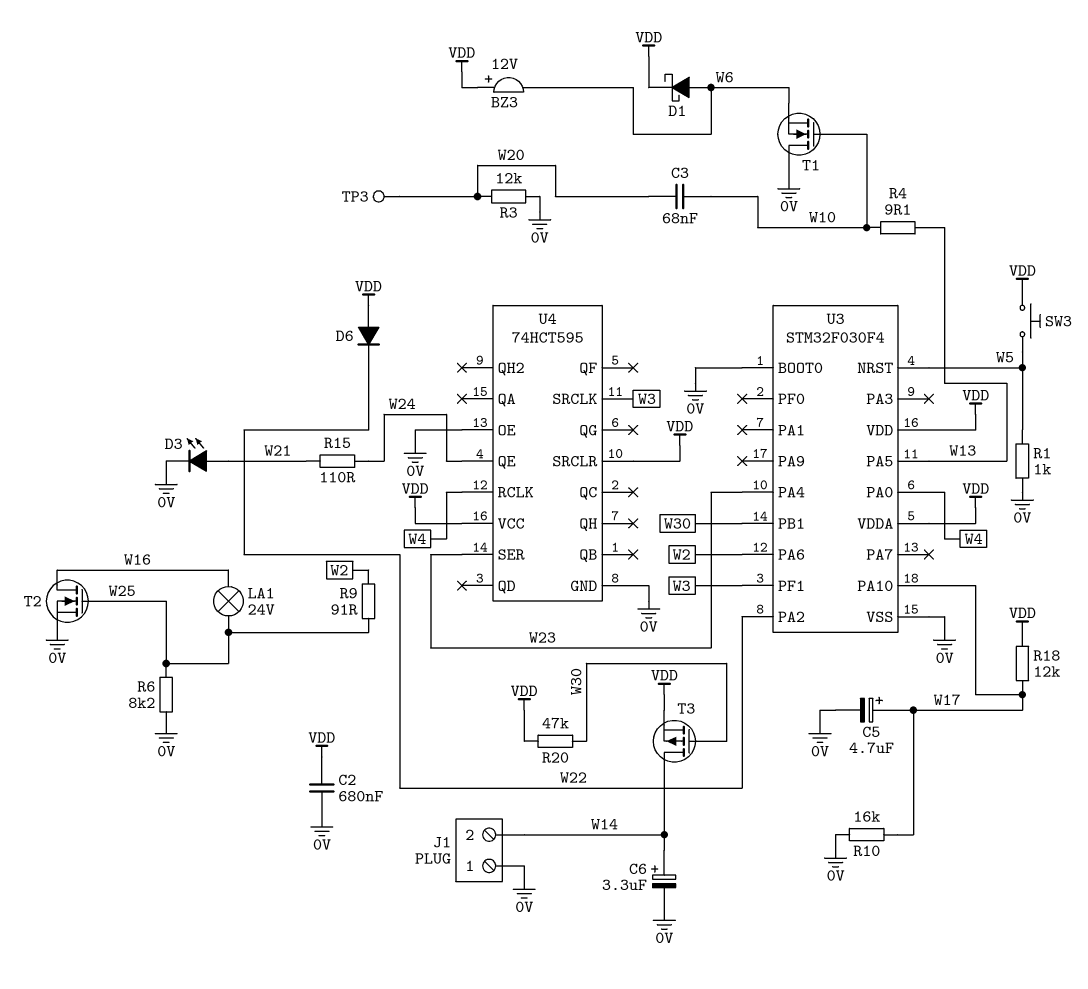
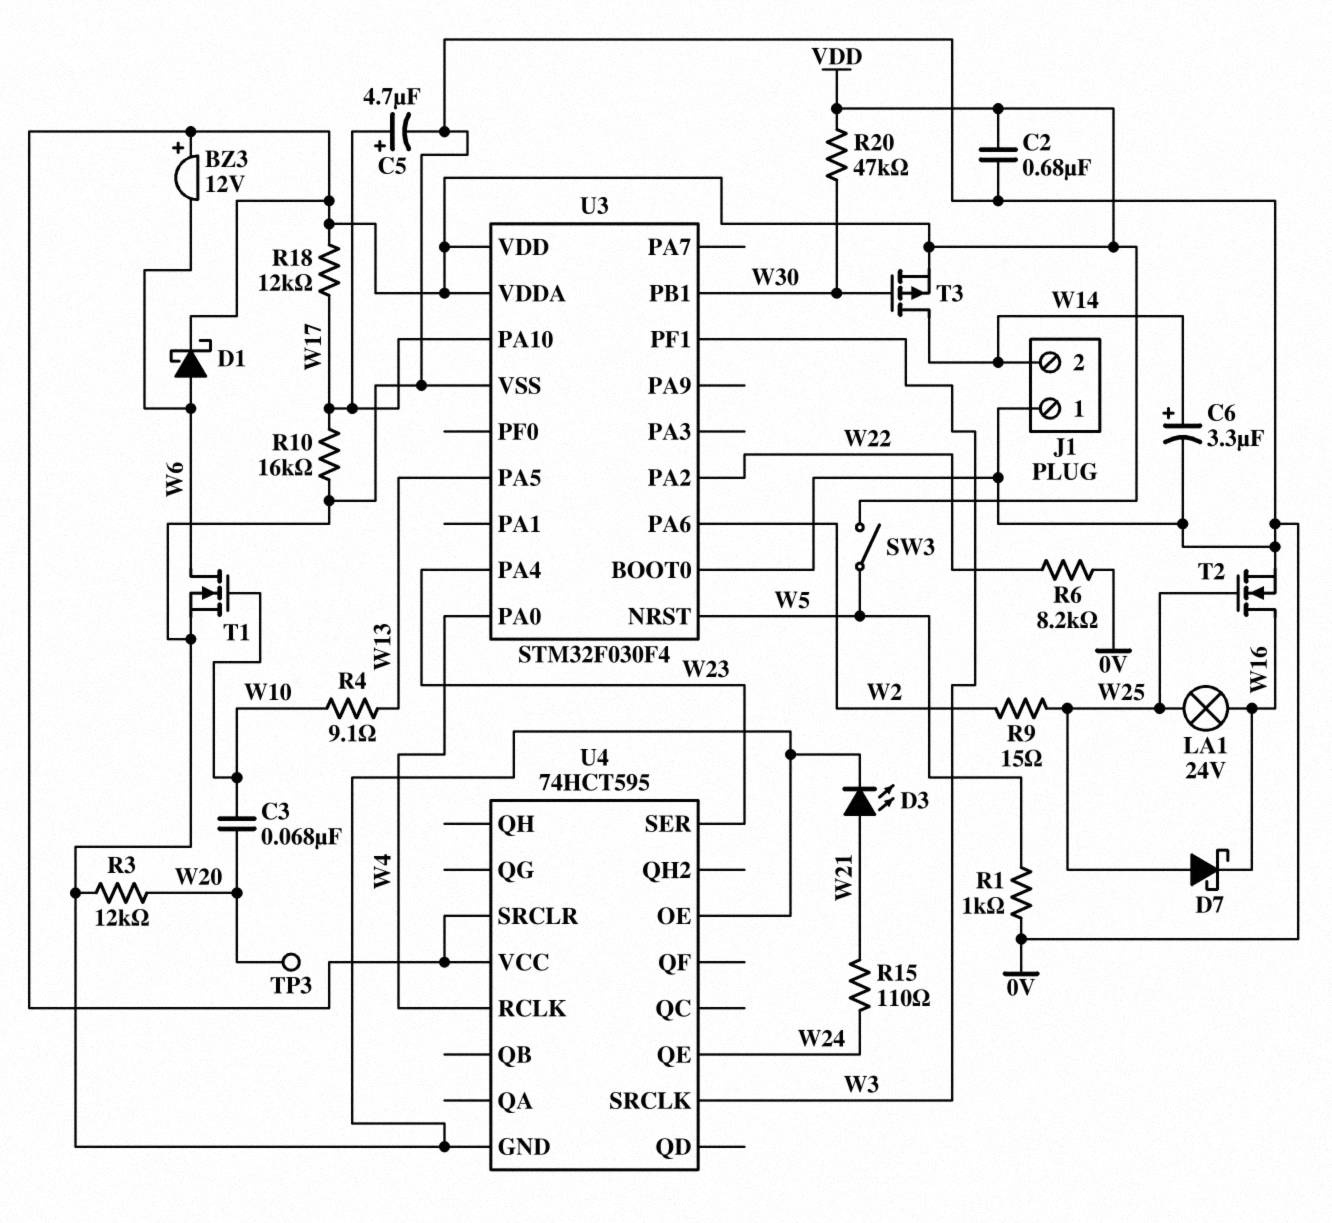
D6: diode (A VDD, K W22) -> none
D7: none -> schottky (A W25, K W16)
R6: 8.2k (0V, W25) -> 8.2k (0V, W22)
R9: 91 (W2, W25) -> 15 (W2, W25)
SW3: button (VDD, W5) -> switch (VDD, W5)
T1: NMOS (G W10, D 0V, S W6) -> NMOS (G W10, D W6, S 0V)

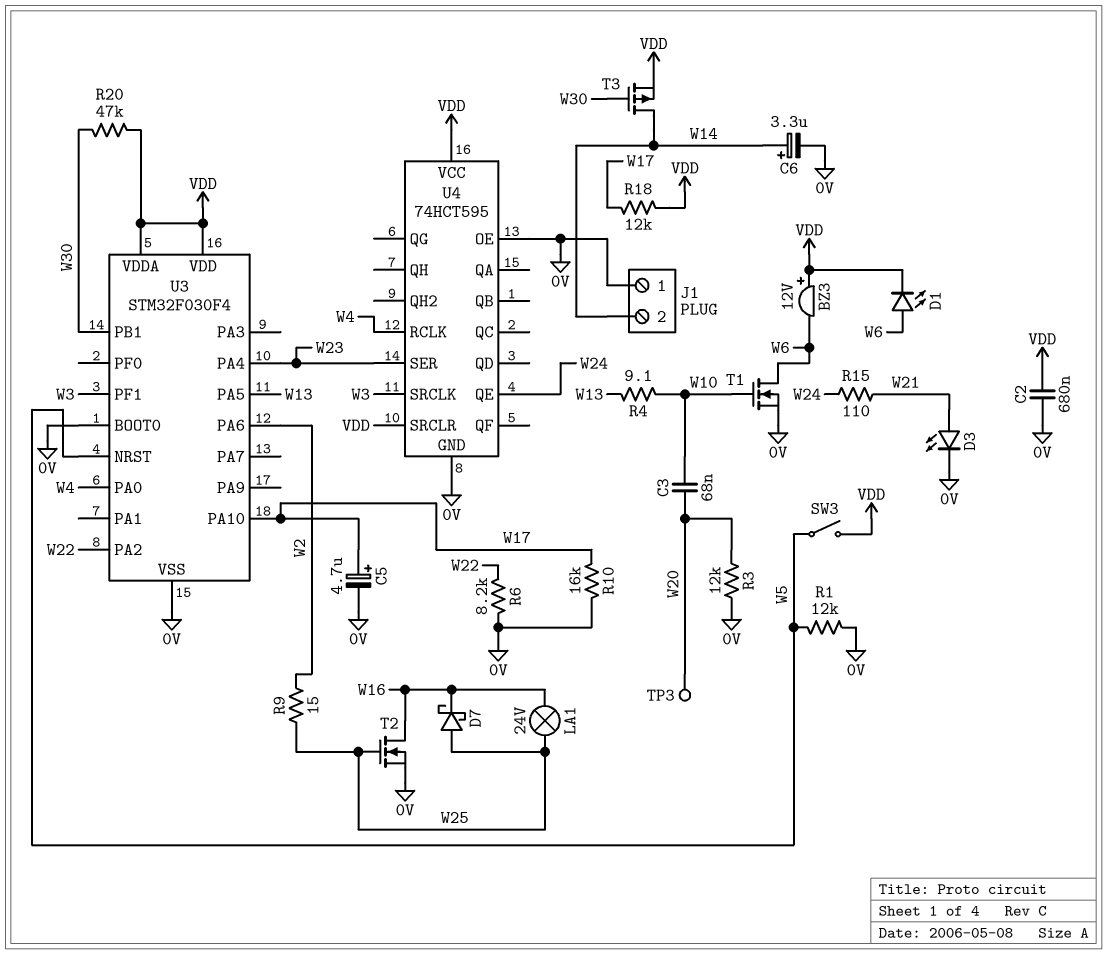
D1: schottky (A W6, K VDD) -> LED (A W6, K VDD)
R1: 1k (0V, W5) -> 12k (0V, W5)

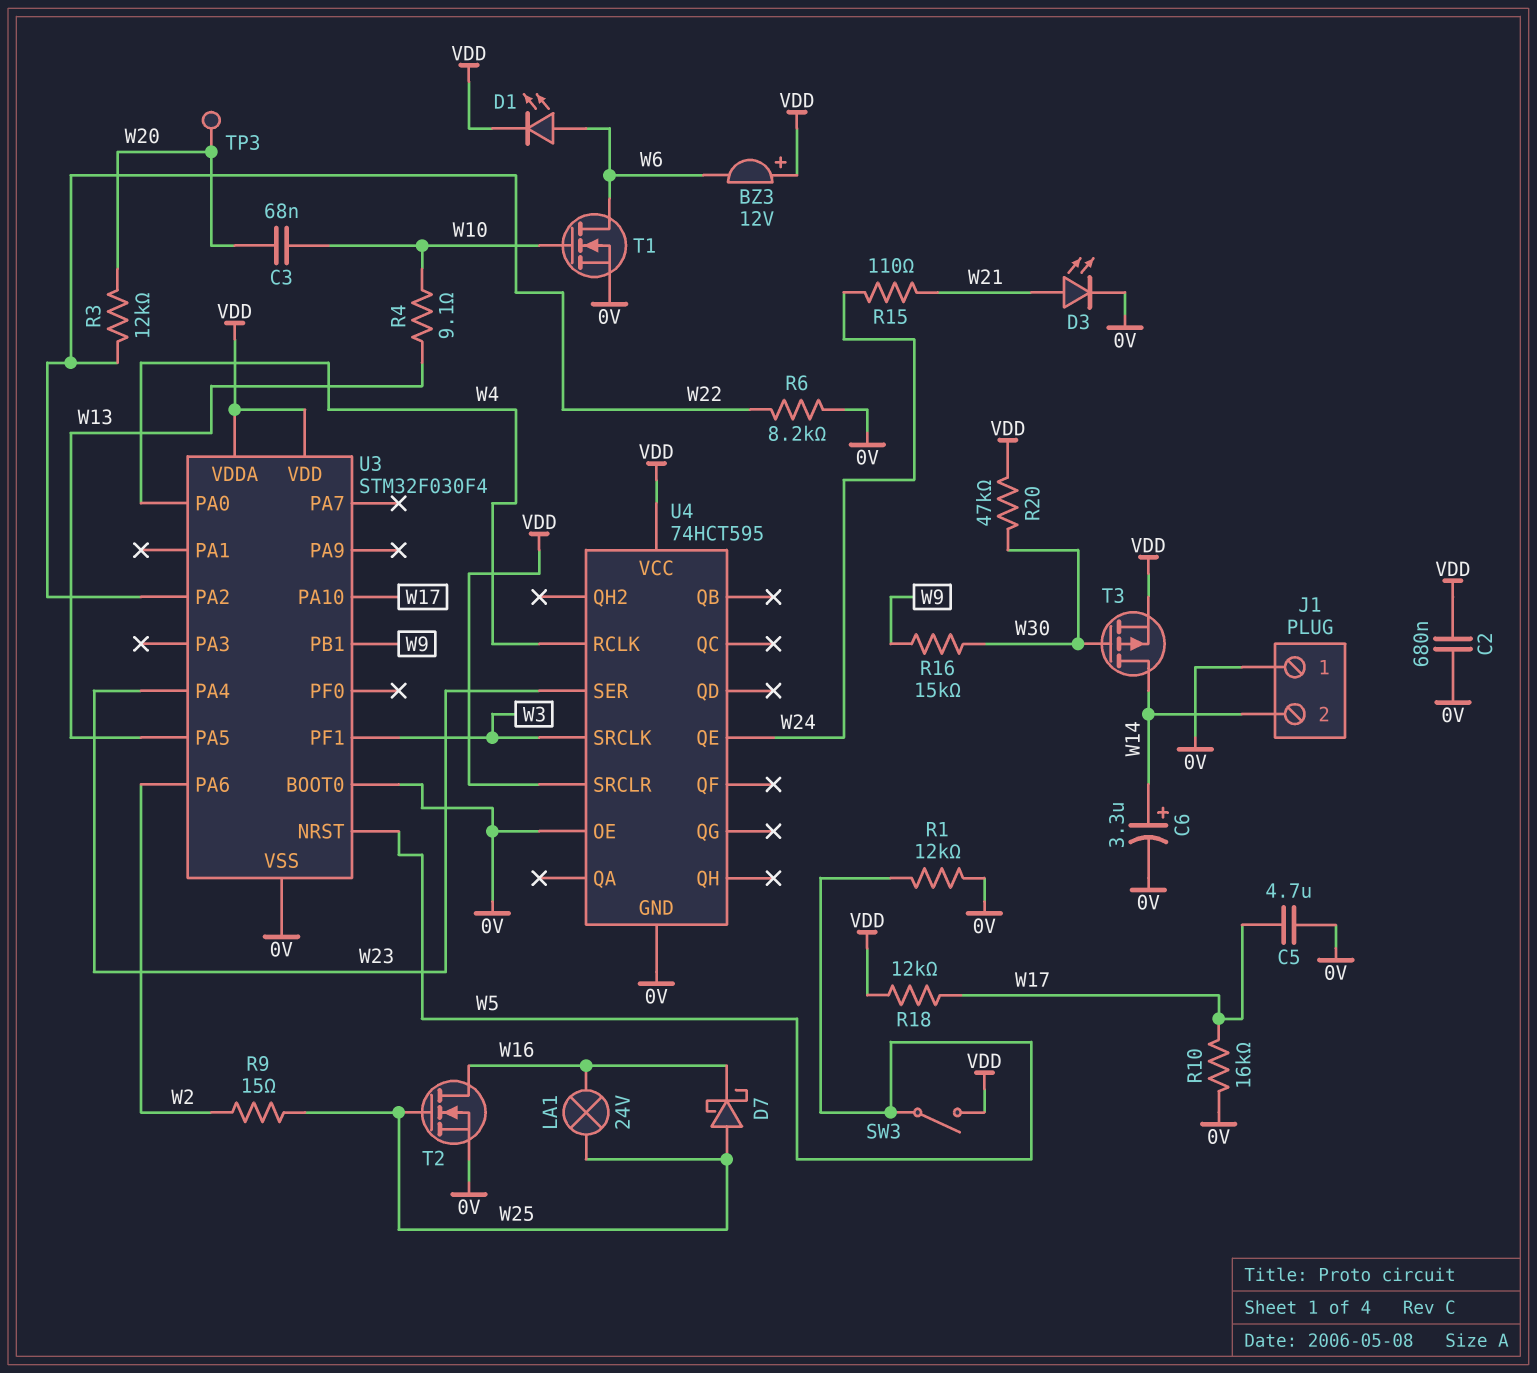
C5: 4.7uF (plus W17, minus 0V) -> 4.7uF (0V, W17)
R3: 12k (0V, W20) -> 12k (W20, W22)
R16: none -> 15k (W9, W30)
U3 pin PB1: W30 -> W9

